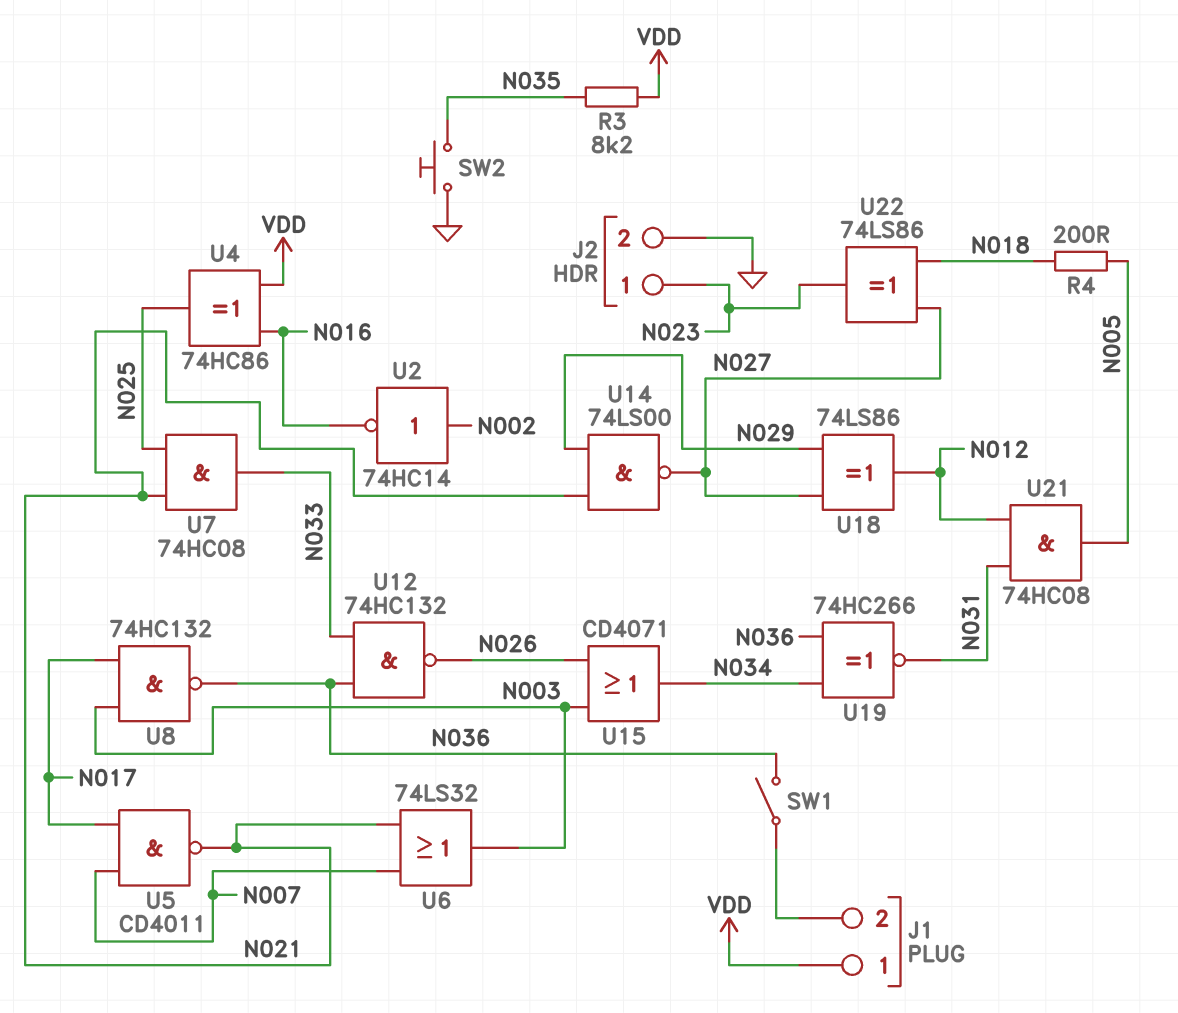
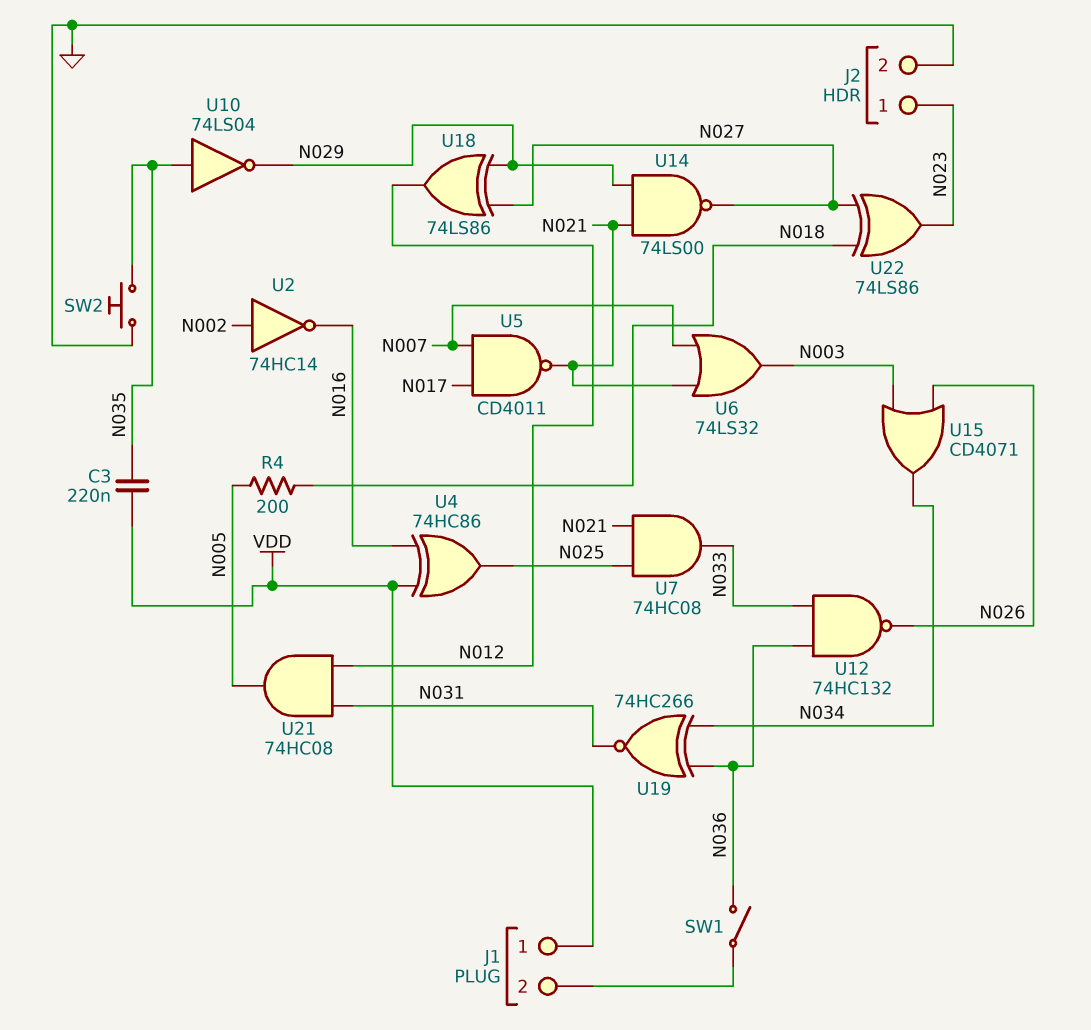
C3: none -> 220nF (N035, VDD)
R3: 8.2k (N035, VDD) -> none
U8: NAND 74HC132 (in N003, in N017, out N036) -> none
U10: none -> NOT 74LS04 (in N035, out N029)

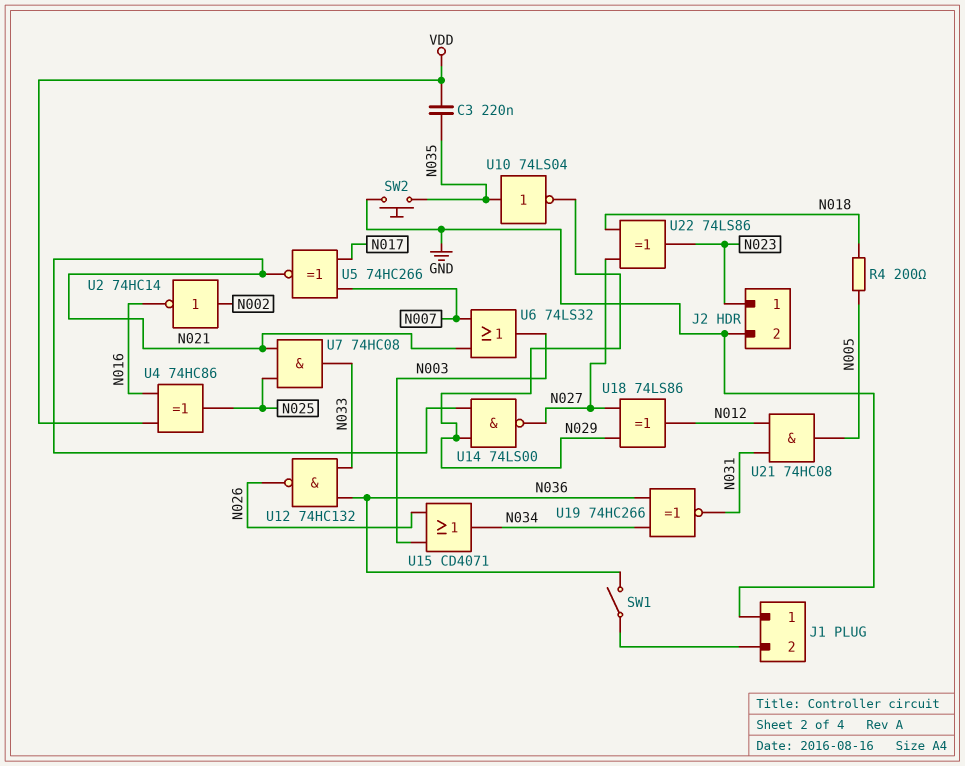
J1 pin 1: VDD -> GND
U5: NAND CD4011 (in N007, in N017, out N021) -> XNOR 74HC266 (in N007, in N017, out N021)

